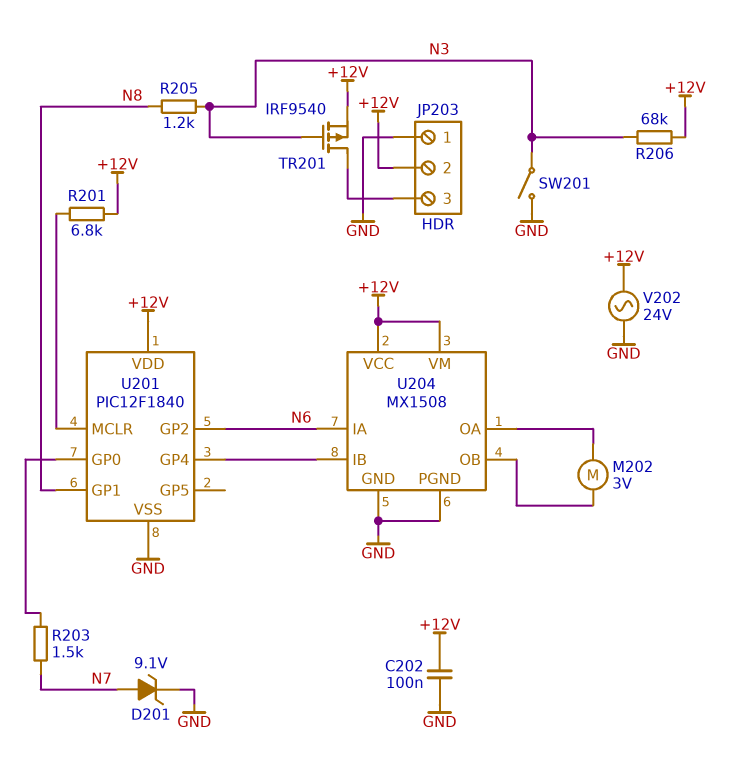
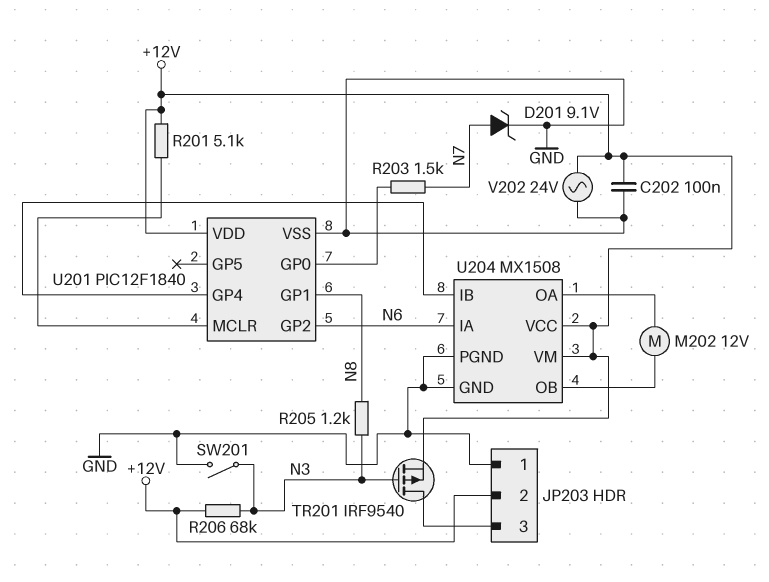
M202: motor 3V (U204/OA, U204/OB) -> motor 12V (U204/OA, U204/OB)
R201: 6.8k (+12V, U201/MCLR) -> 5.1k (+12V, U201/MCLR)

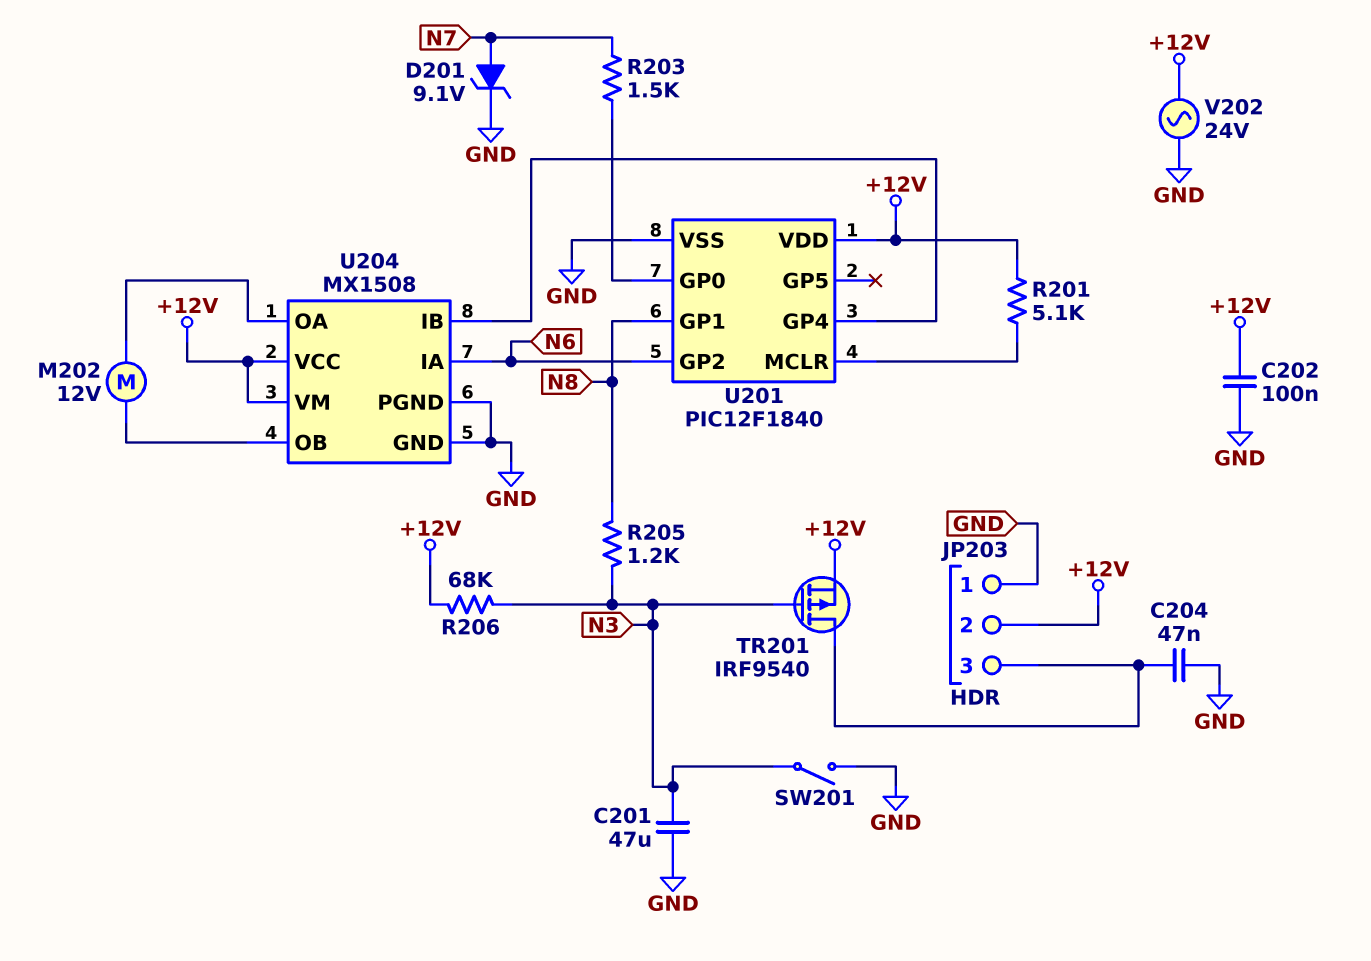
C201: none -> 47uF (GND, N3)
C204: none -> 47nF (GND, JP203/3)

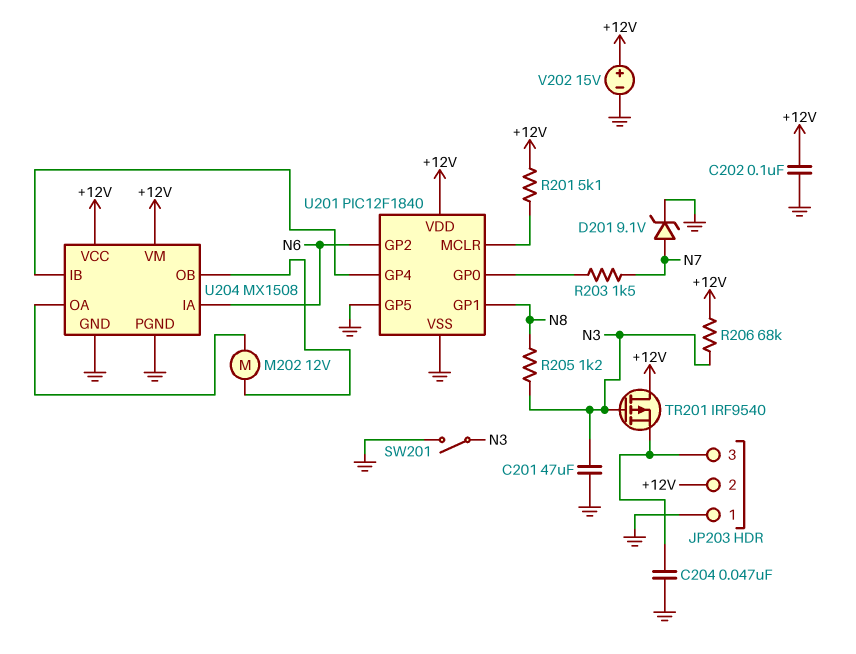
TR201: PMOS IRF9540 (G N3, D JP203/3, S +12V) -> PMOS IRF9540 (G N3, D +12V, S JP203/3)
U201 pin GP5: none -> GND
V202: AC 24V (+12V, GND) -> 15V (plus +12V, minus GND)

